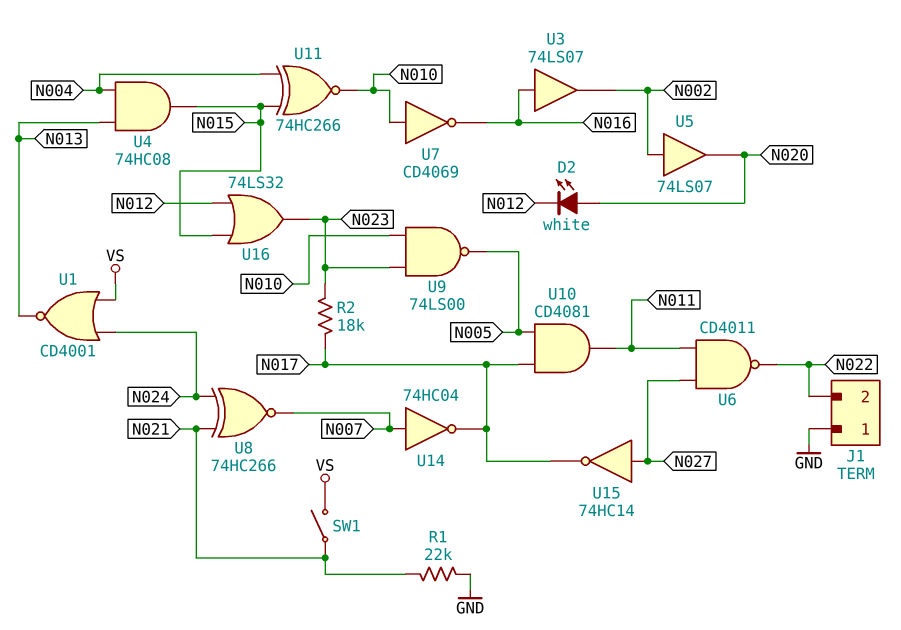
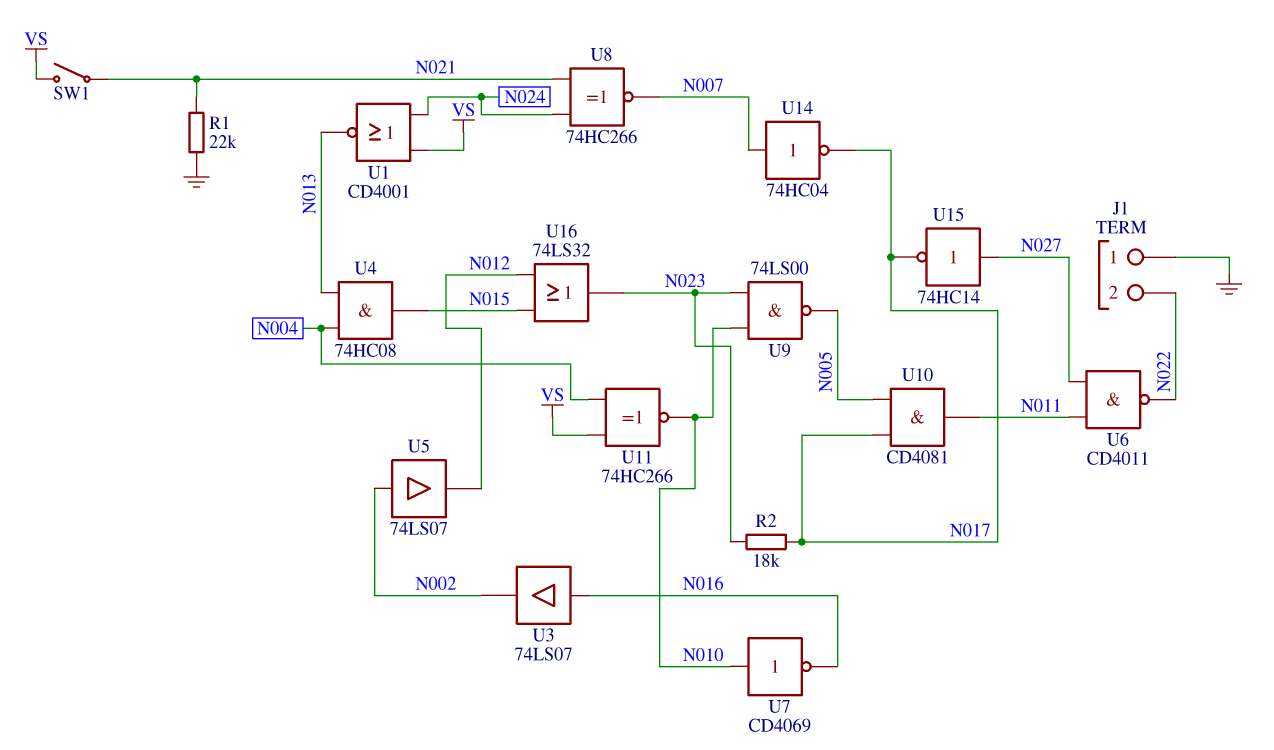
D2: LED white (A N020, K N012) -> none
U5: buffer 74LS07 (in N002, out N020) -> buffer 74LS07 (in N002, out N012)
U11: XNOR 74HC266 (in N004, in N015, out N010) -> XNOR 74HC266 (in N004, in VS, out N010)

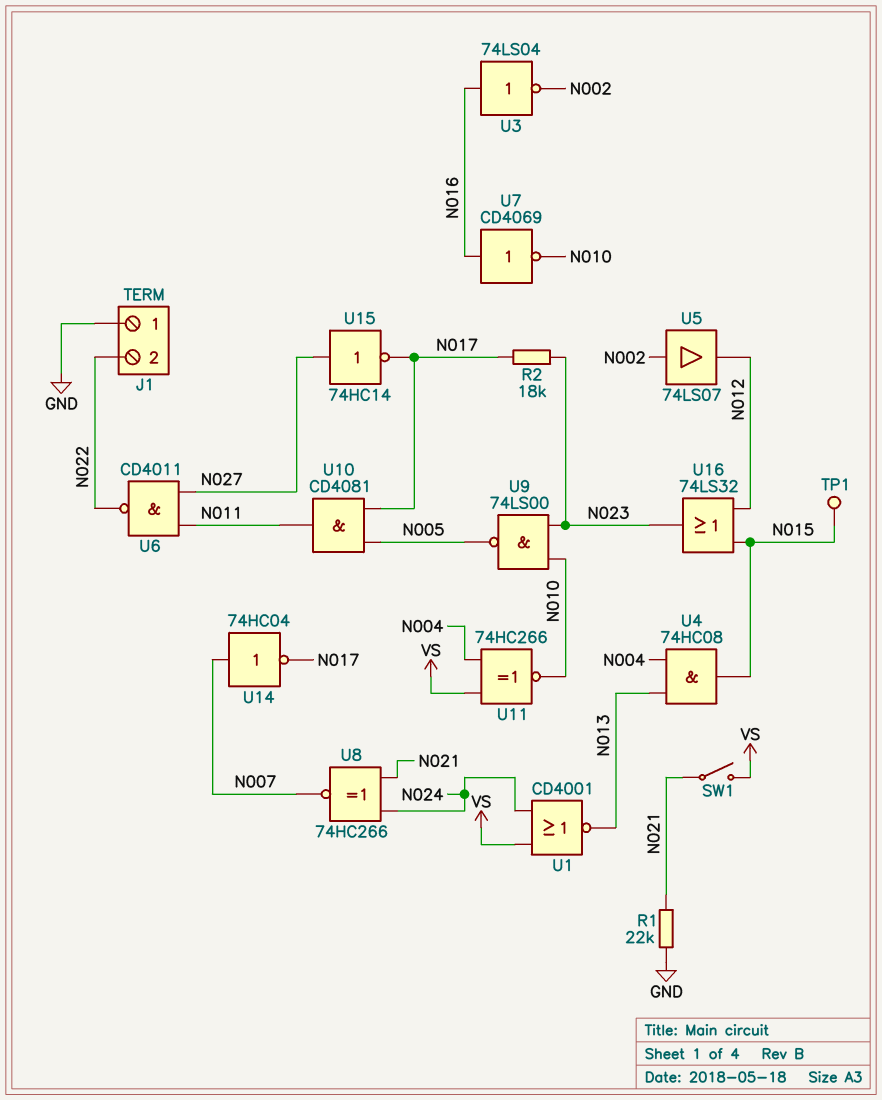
TP1: none -> test point (N015)
U3: buffer 74LS07 (in N016, out N002) -> NOT 74LS04 (in N016, out N002)
U7: NOT CD4069 (in N010, out N016) -> NOT CD4069 (in N016, out N010)

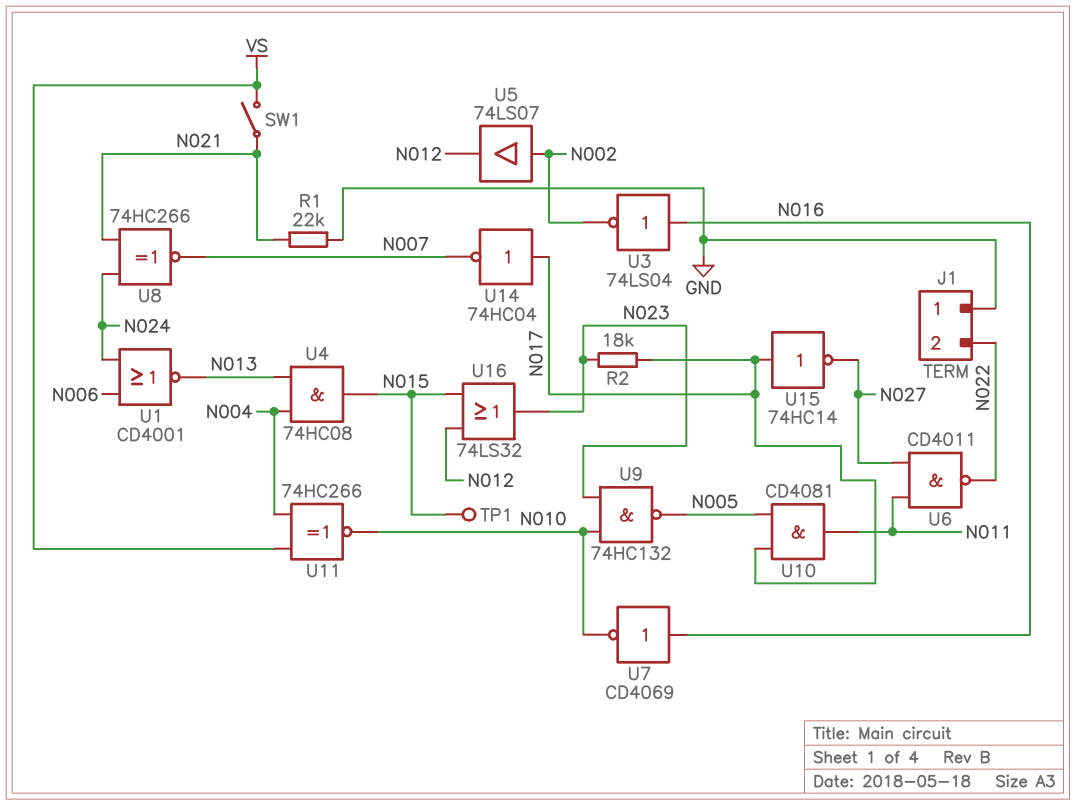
U1: NOR CD4001 (in N024, in VS, out N013) -> NOR CD4001 (in N006, in N024, out N013)
U9: NAND 74LS00 (in N010, in N023, out N005) -> NAND 74HC132 (in N010, in N023, out N005)
U14: NOT 74HC04 (in N007, out N017) -> NOT 74HC04 (in N017, out N007)
U15: NOT 74HC14 (in N027, out N017) -> NOT 74HC14 (in N017, out N027)

